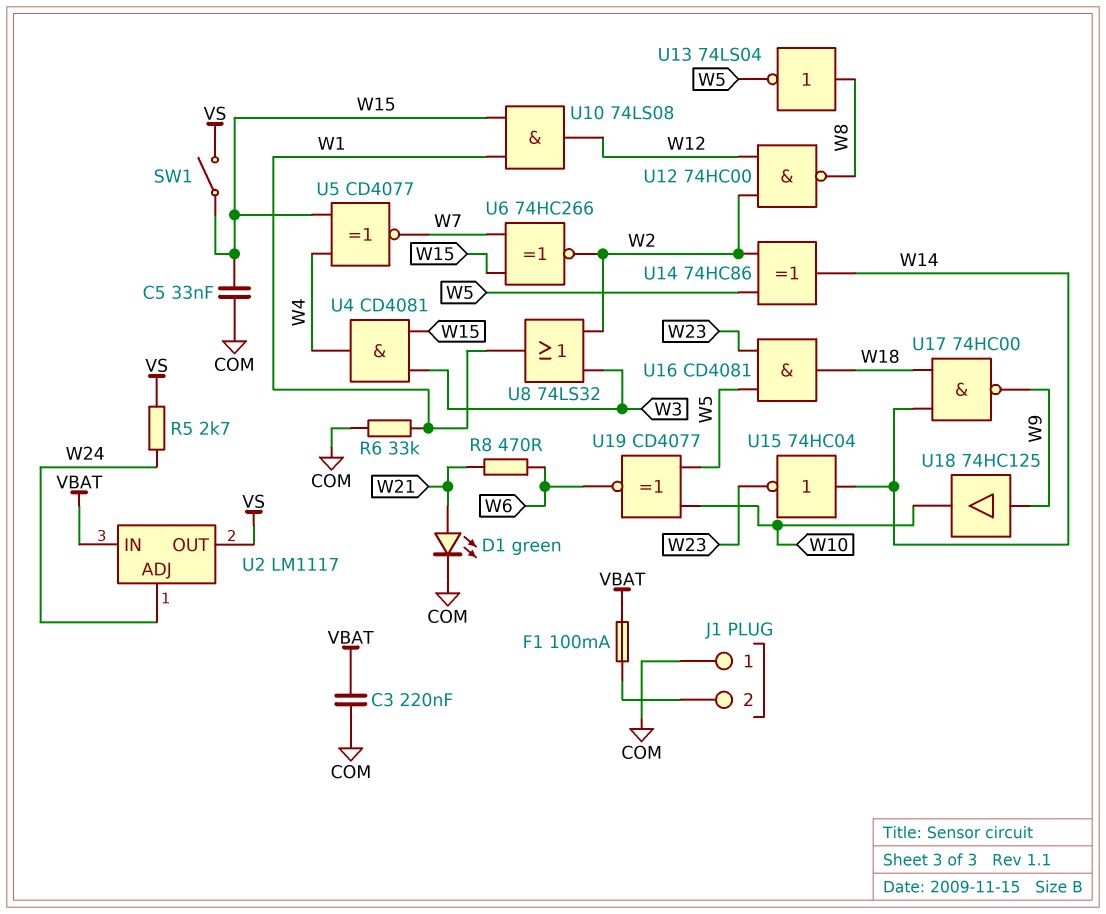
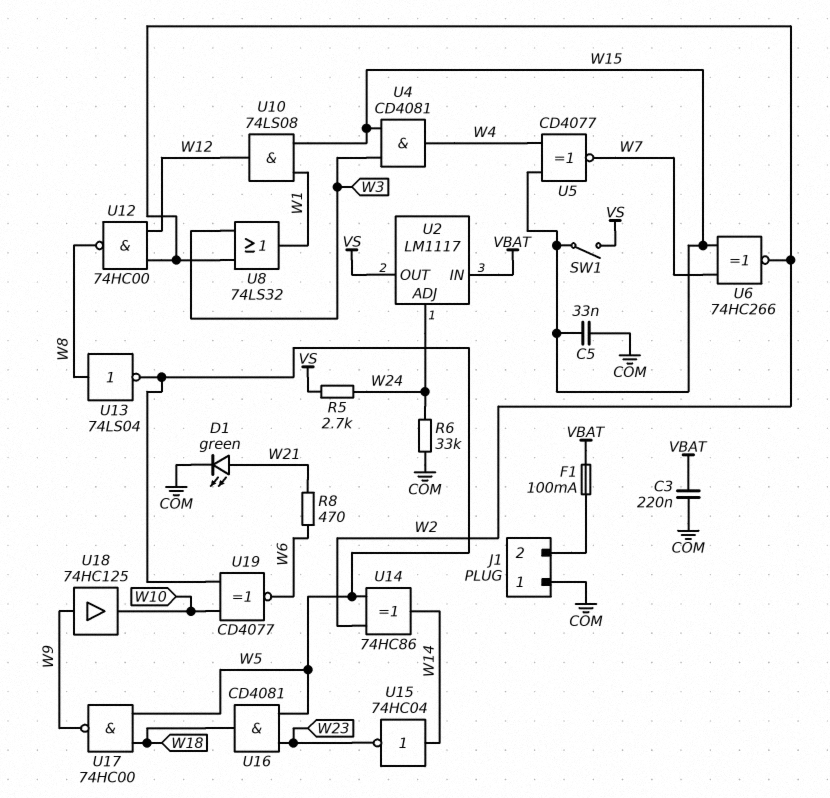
R6: 33k (COM, W1) -> 33k (COM, W24)
U17: NAND 74HC00 (in W14, in W18, out W9) -> NAND 74HC00 (in W5, in W18, out W9)

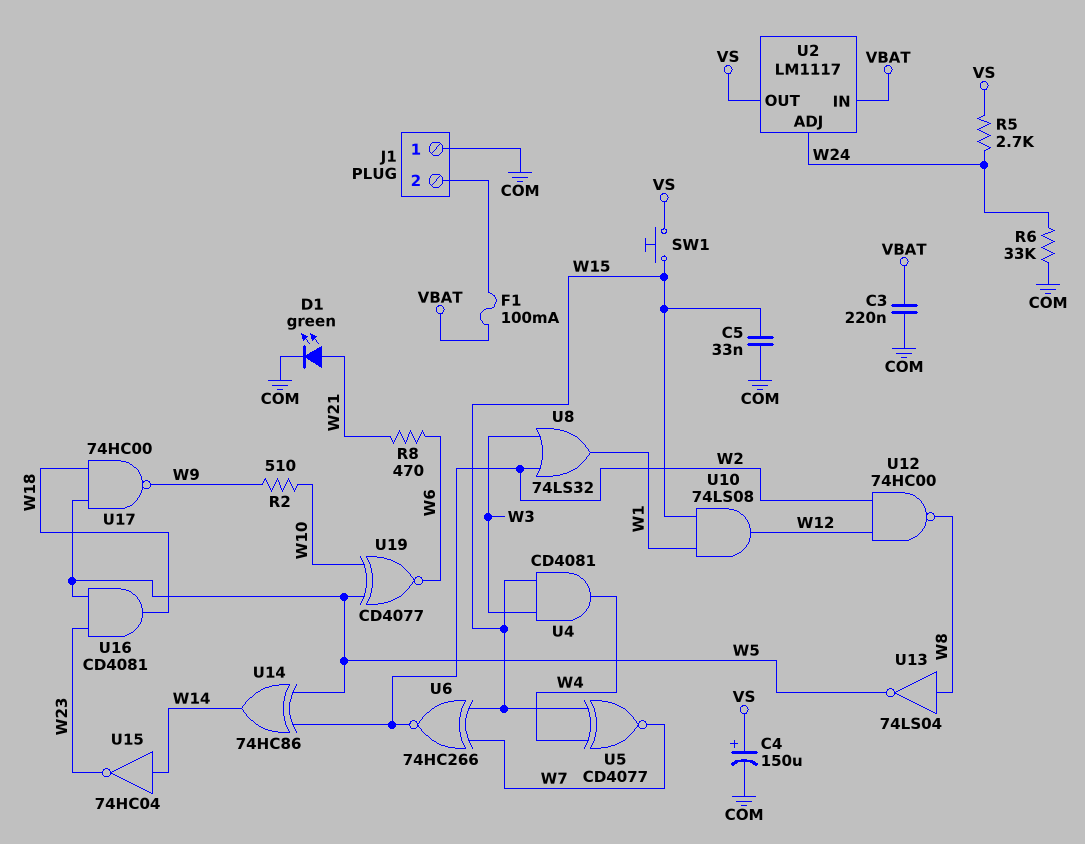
C4: none -> 150uF (plus VS, minus COM)
R2: none -> 510 (W9, W10)
SW1: switch (VS, W15) -> button (VS, W15)
U18: buffer 74HC125 (in W9, out W10) -> none

